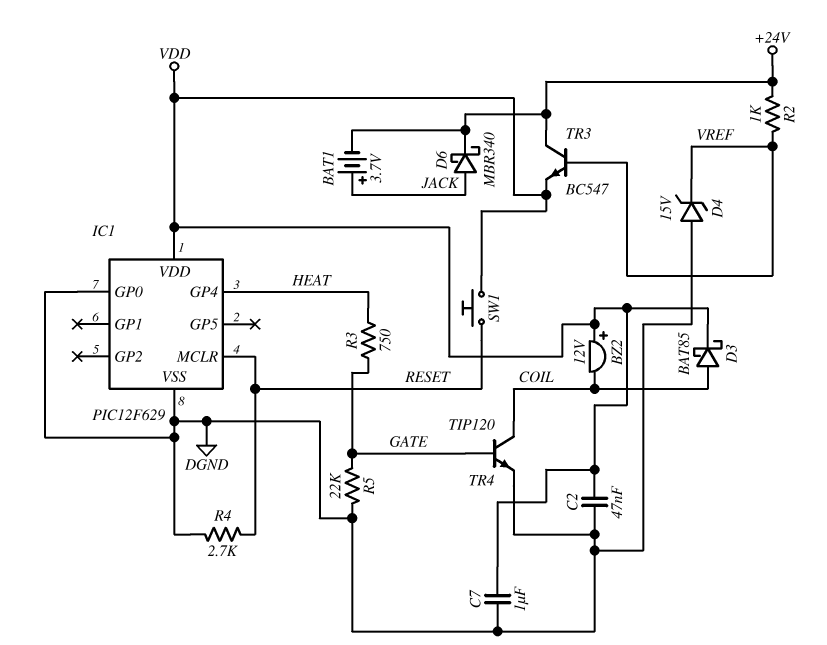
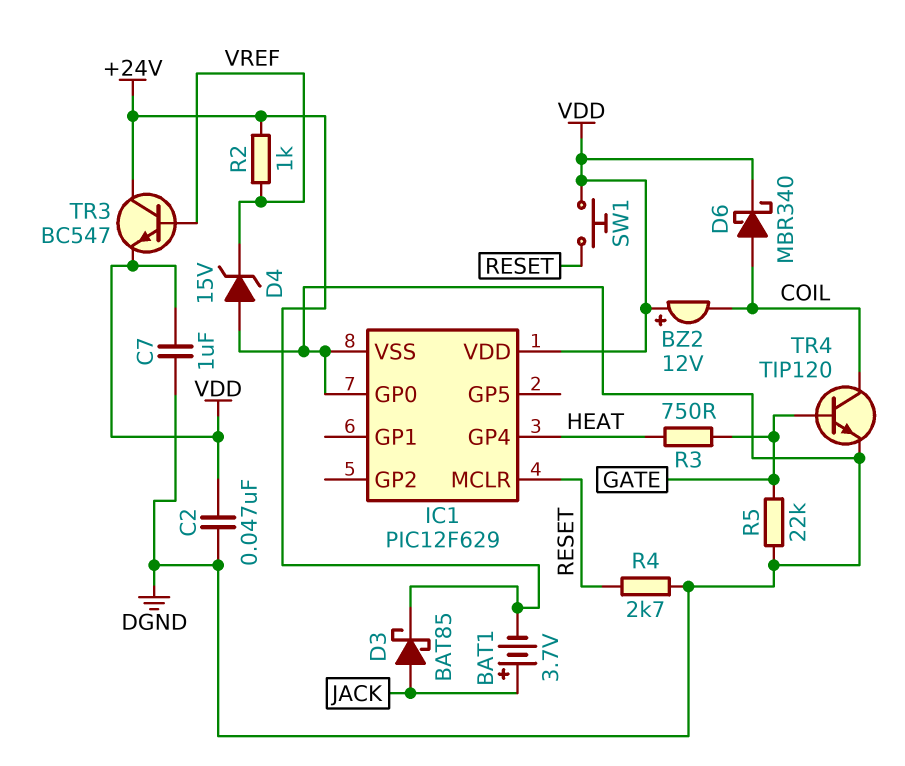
D3: schottky BAT85 (A COIL, K VDD) -> schottky BAT85 (A JACK, K +24V)
D6: schottky MBR340 (A JACK, K +24V) -> schottky MBR340 (A COIL, K VDD)

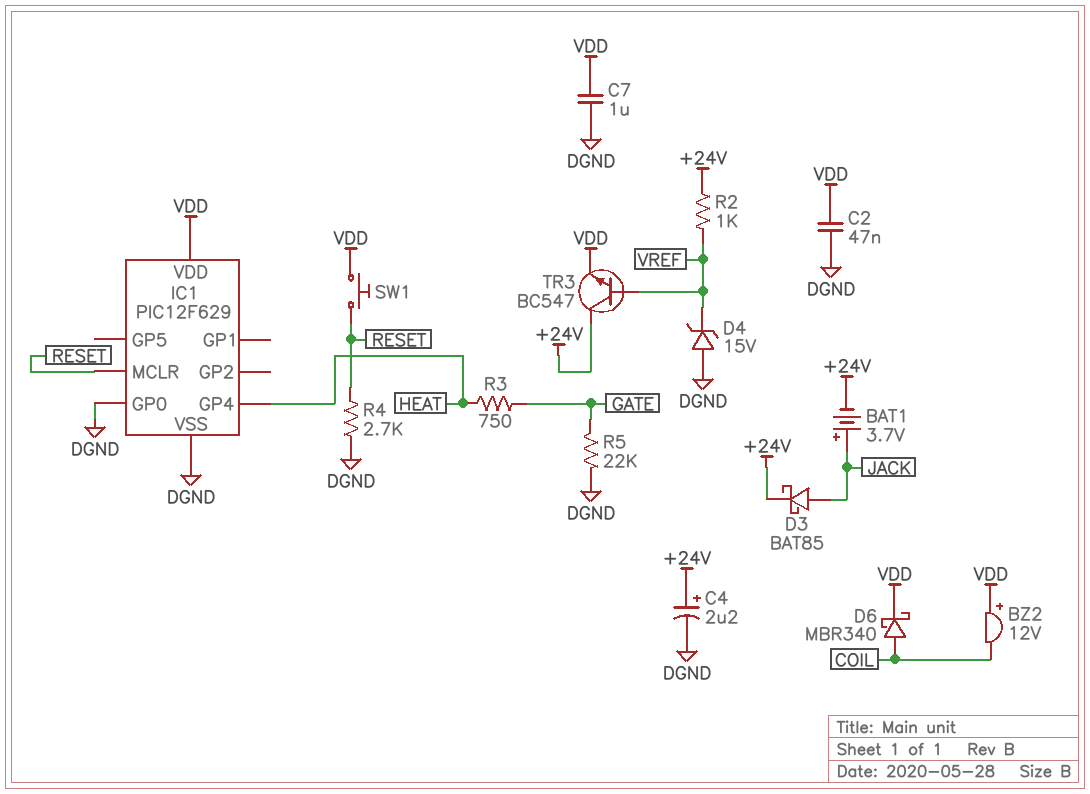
C4: none -> 2.2uF (plus +24V, minus DGND)
TR4: NPN TIP120 (B GATE, C COIL, E DGND) -> none

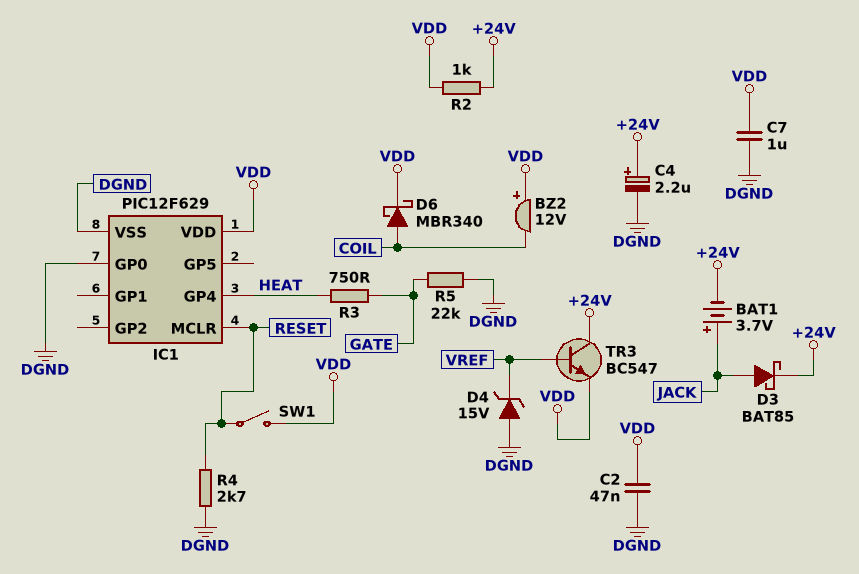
R2: 1k (+24V, VREF) -> 1k (+24V, VDD)
SW1: button (RESET, VDD) -> switch (RESET, VDD)

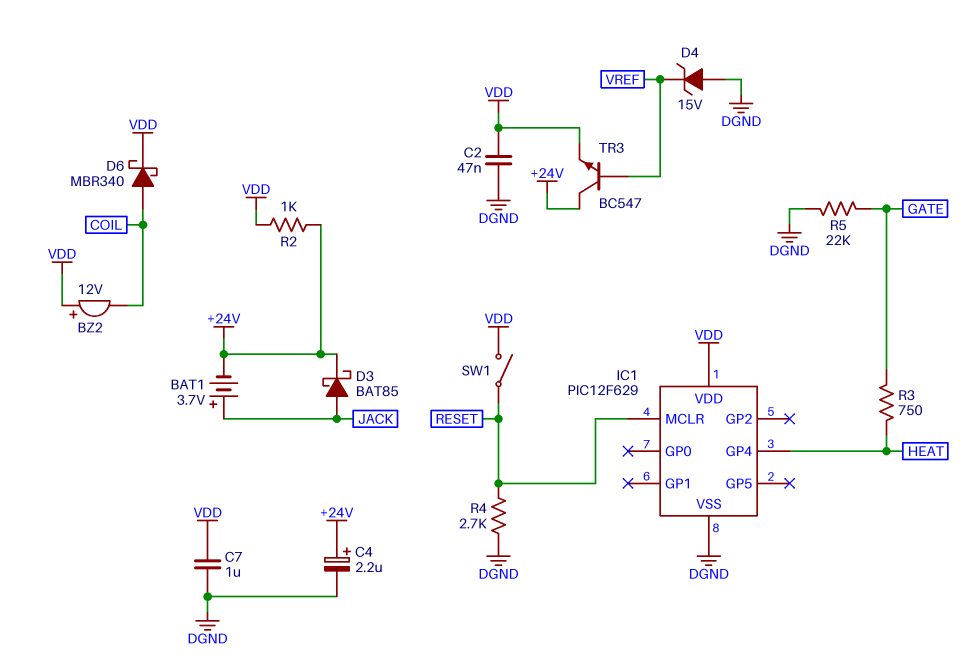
IC1 pin GP0: DGND -> none

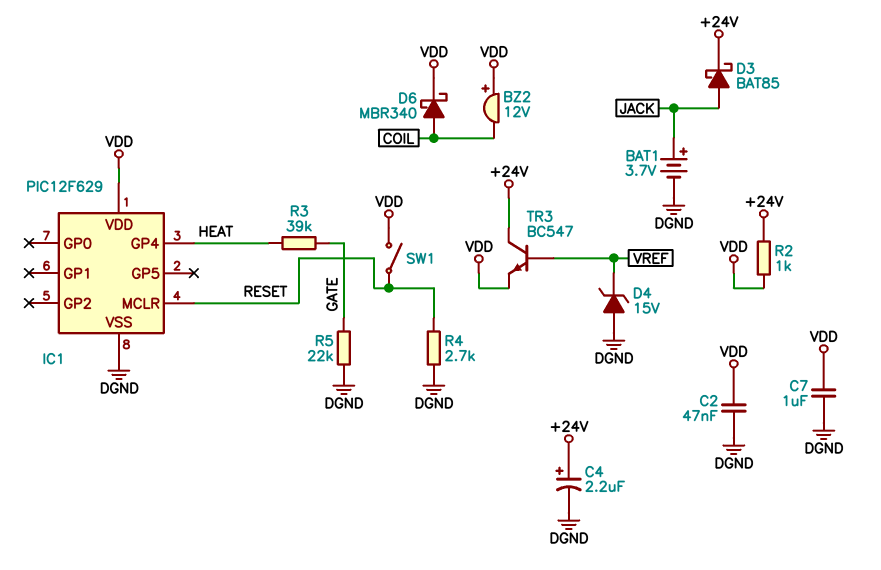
BAT1: 3.7V (plus JACK, minus +24V) -> 3.7V (plus JACK, minus DGND)
R3: 750 (GATE, HEAT) -> 39k (GATE, HEAT)

